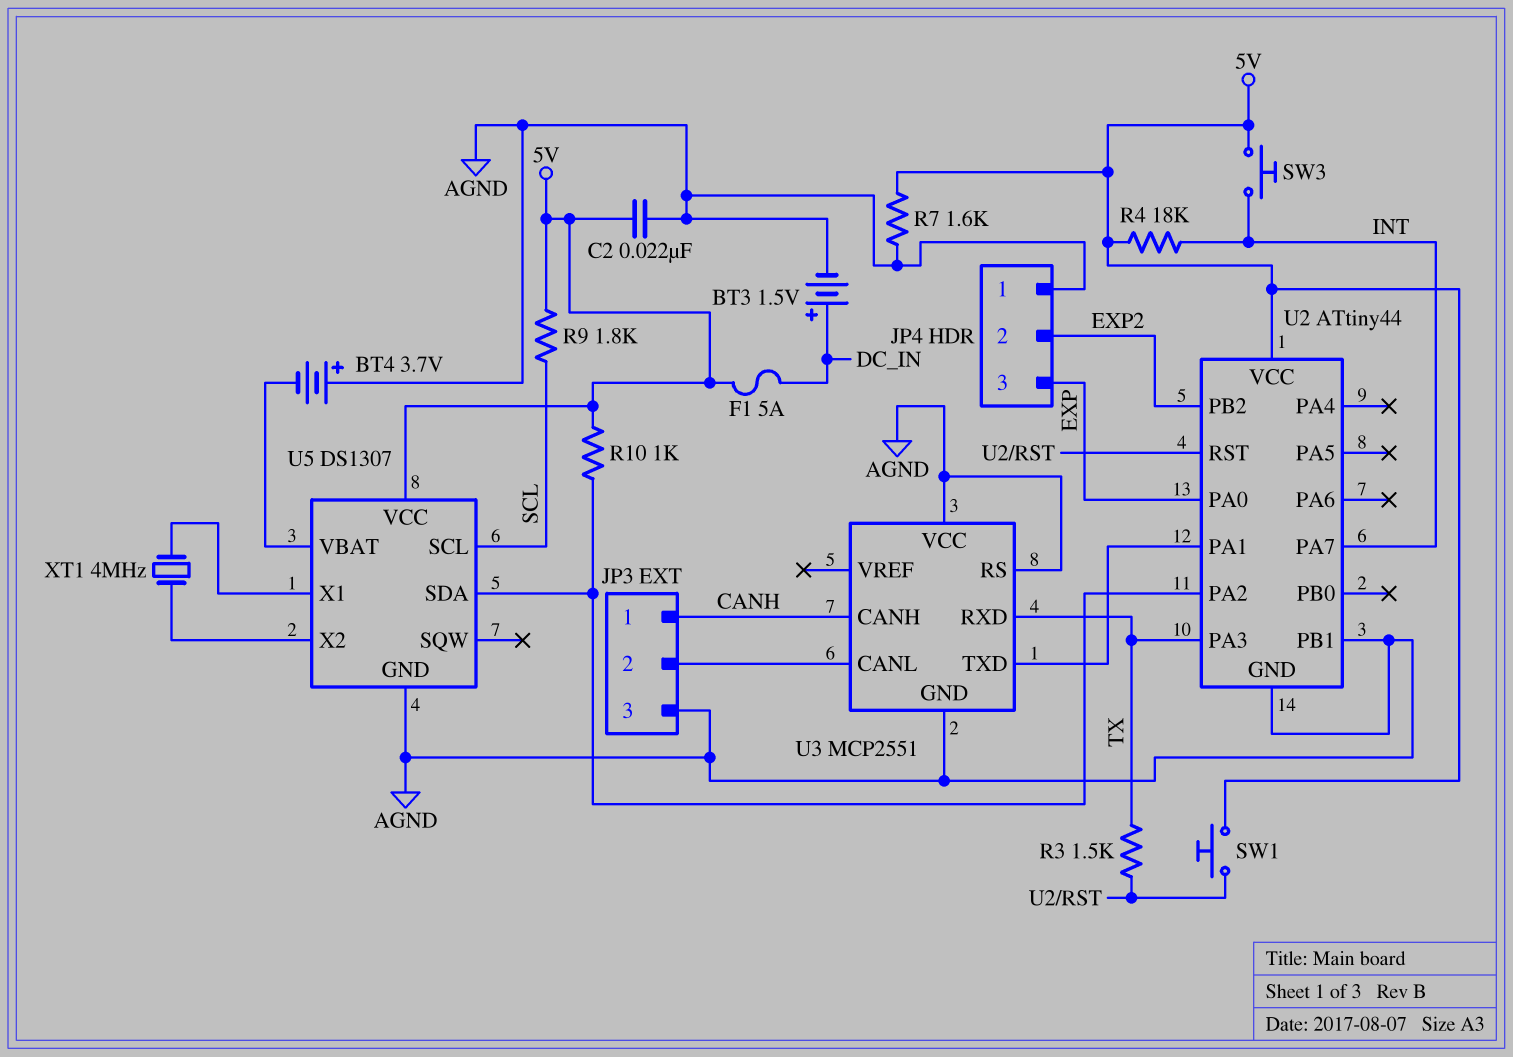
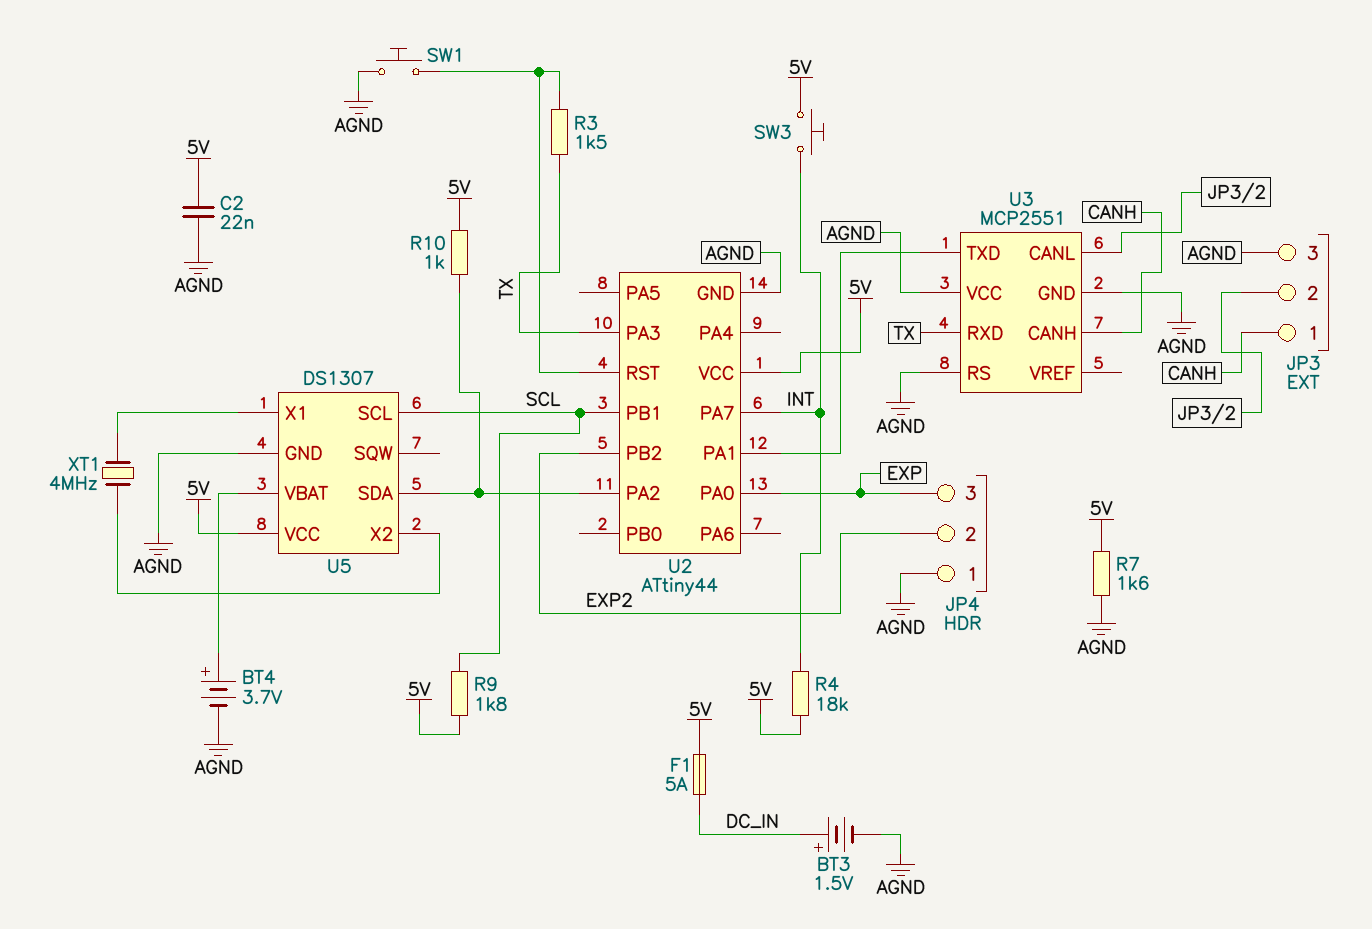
BT4: 3.7V (plus AGND, minus U5/VBAT) -> 3.7V (plus U5/VBAT, minus AGND)
SW1: button (5V, U2/RST) -> button (AGND, U2/RST)
U2 pin PB1: AGND -> SCL

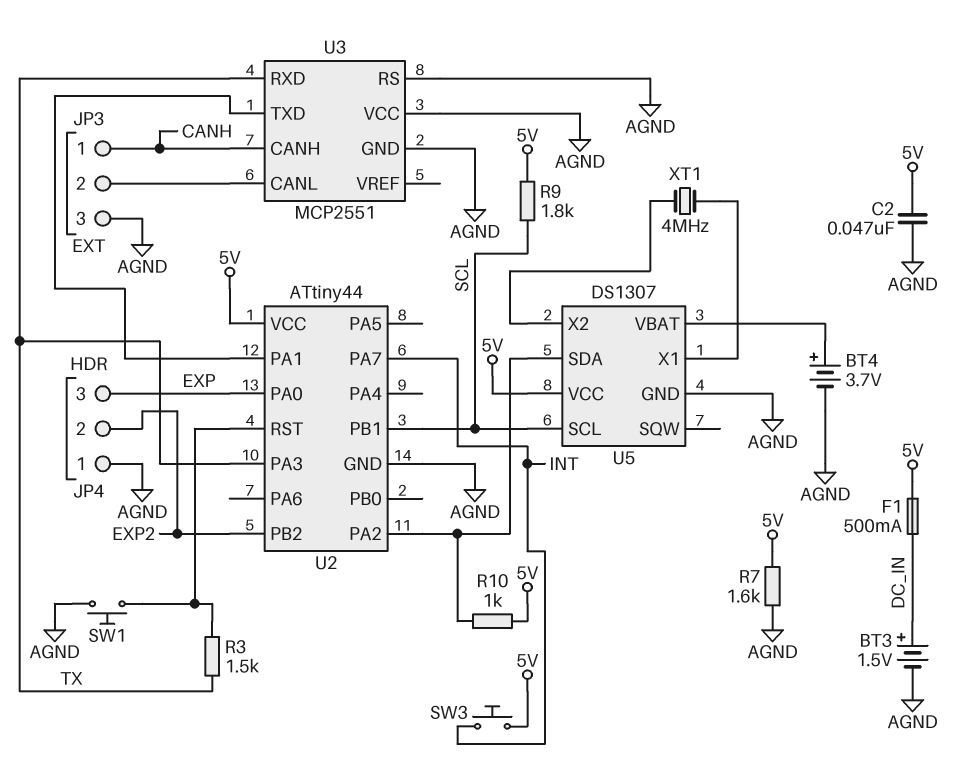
C2: 22nF (5V, AGND) -> 47nF (5V, AGND)
F1: 5A (5V, DC_IN) -> 500mA (5V, DC_IN)
R4: 18k (5V, INT) -> none

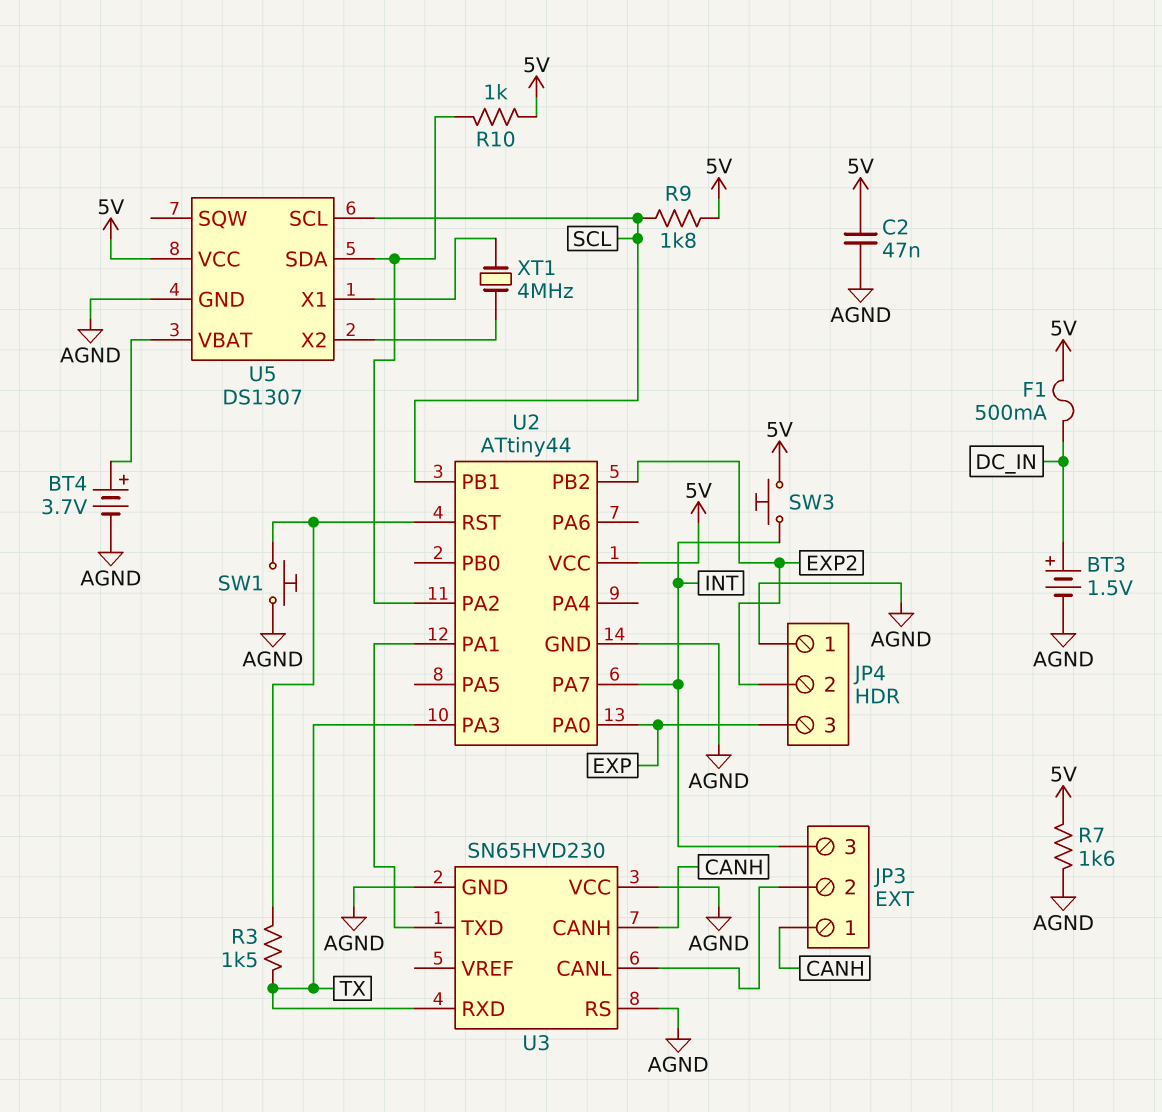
JP3 pin 3: AGND -> INT
U3: MCP2551 -> SN65HVD230

